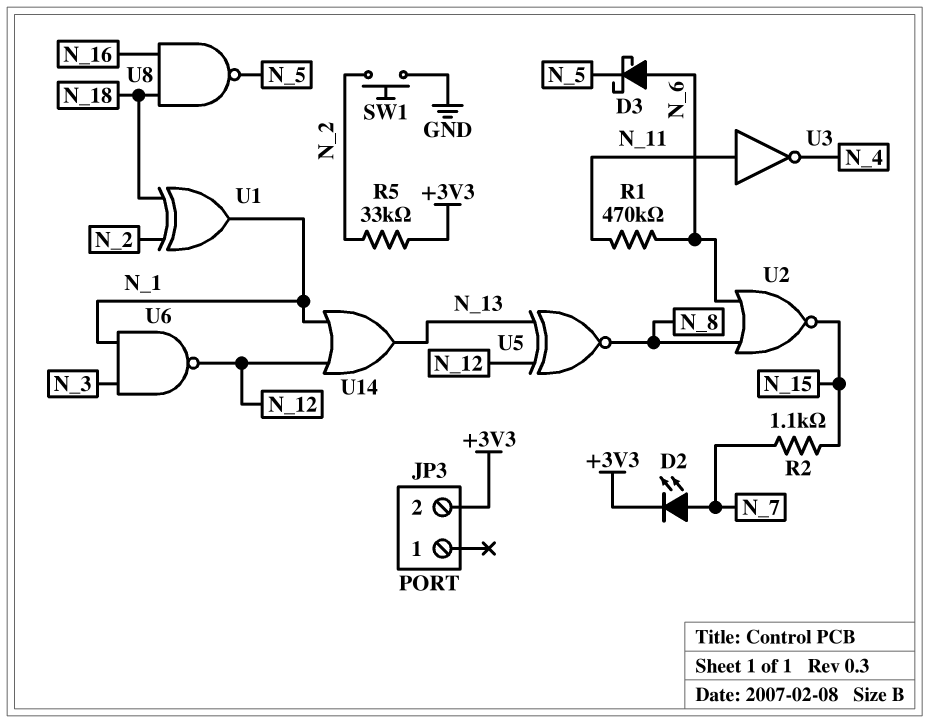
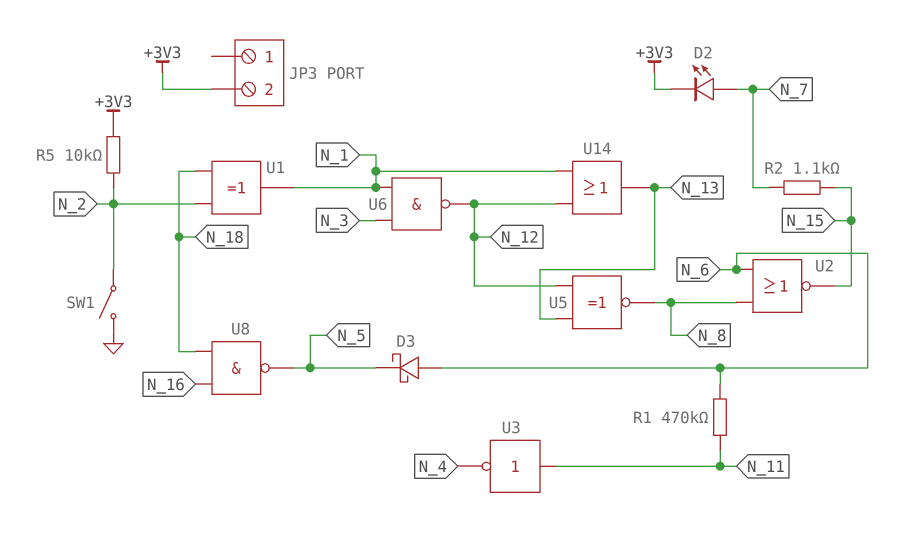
R5: 33k (+3V3, N_2) -> 10k (+3V3, N_2)
SW1: button (GND, N_2) -> switch (GND, N_2)

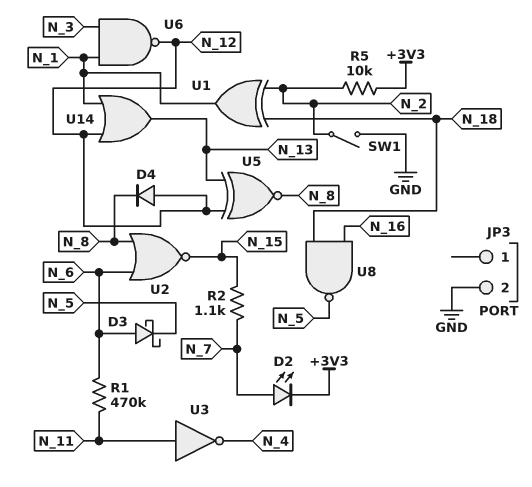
D4: none -> diode (A N_12, K N_8)
JP3 pin 2: +3V3 -> GND

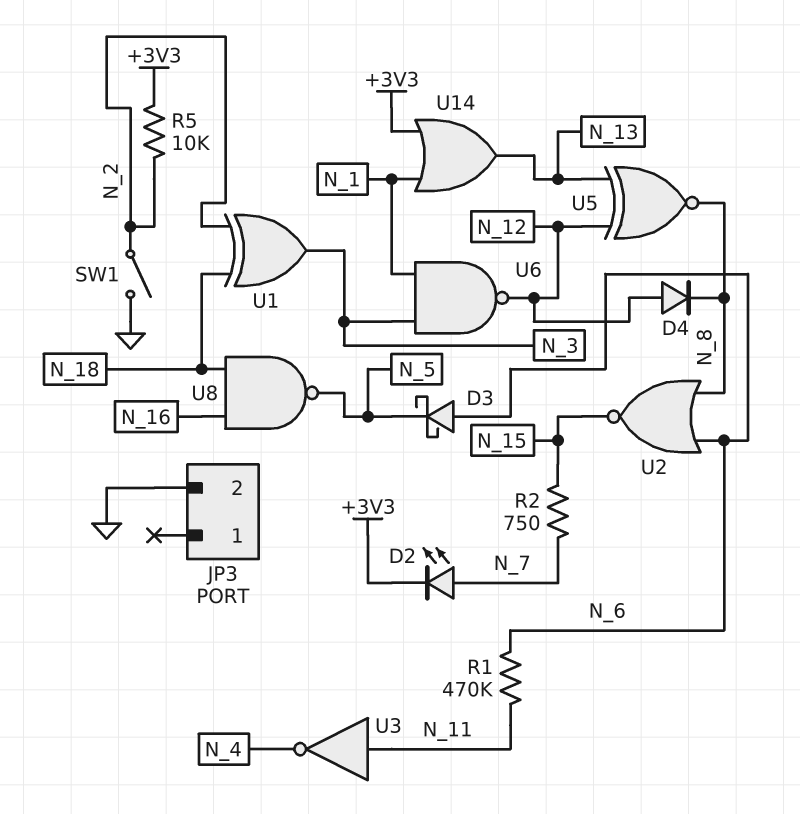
R2: 1.1k (N_7, N_15) -> 750 (N_7, N_15)
U1: XOR (in N_2, in N_18, out N_1) -> XOR (in N_2, in N_18, out N_3)
U14: OR (in N_1, in N_12, out N_13) -> OR (in +3V3, in N_1, out N_13)

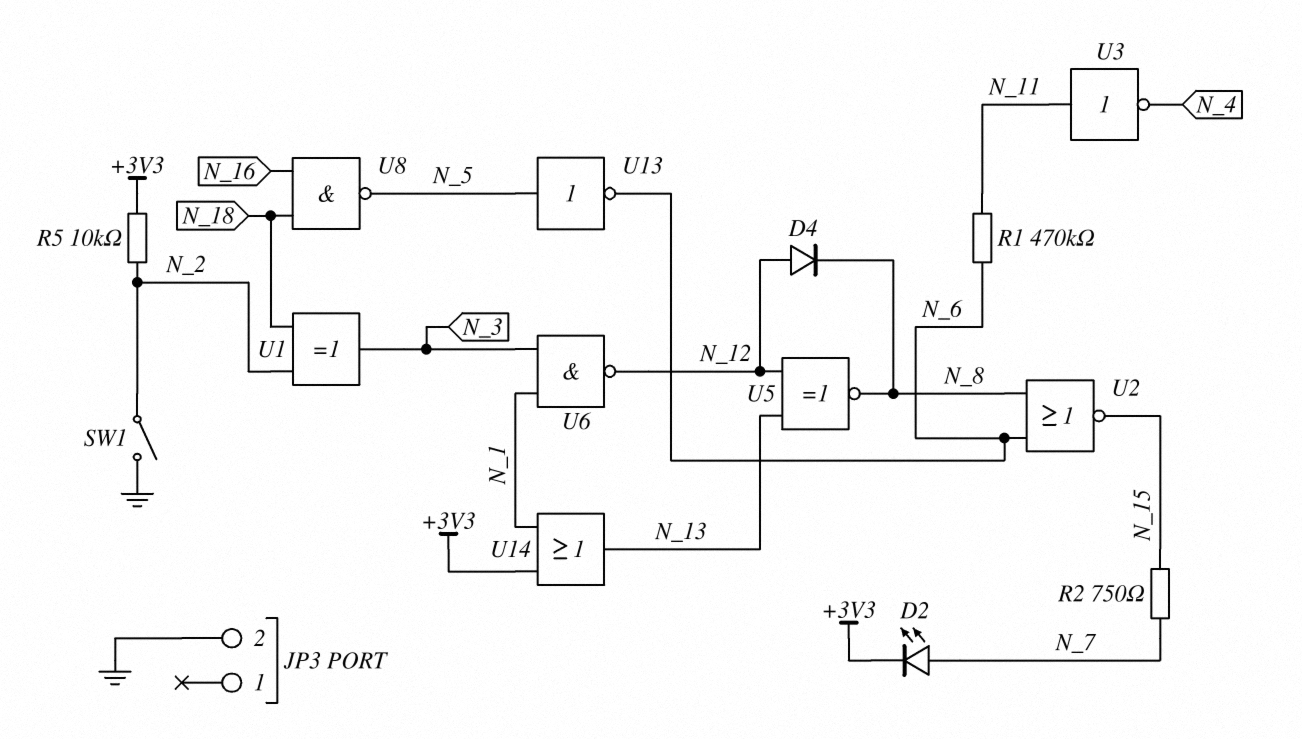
D3: schottky (A N_6, K N_5) -> none
U13: none -> NOT (in N_5, out N_6)

